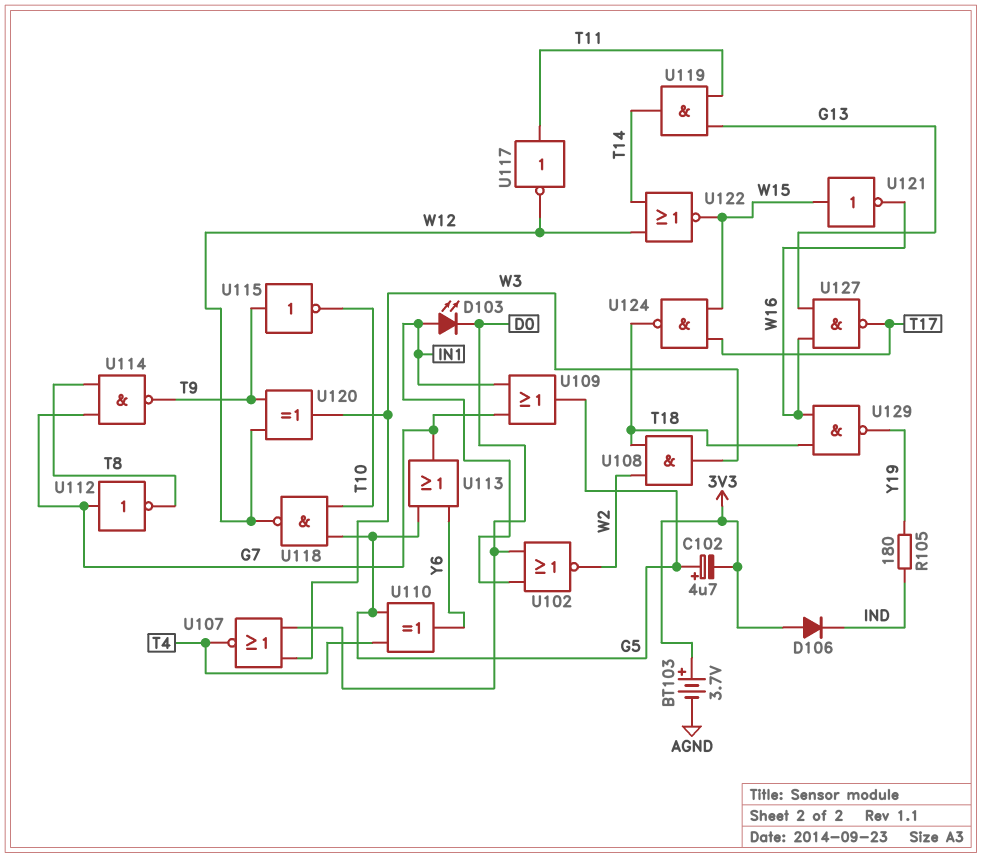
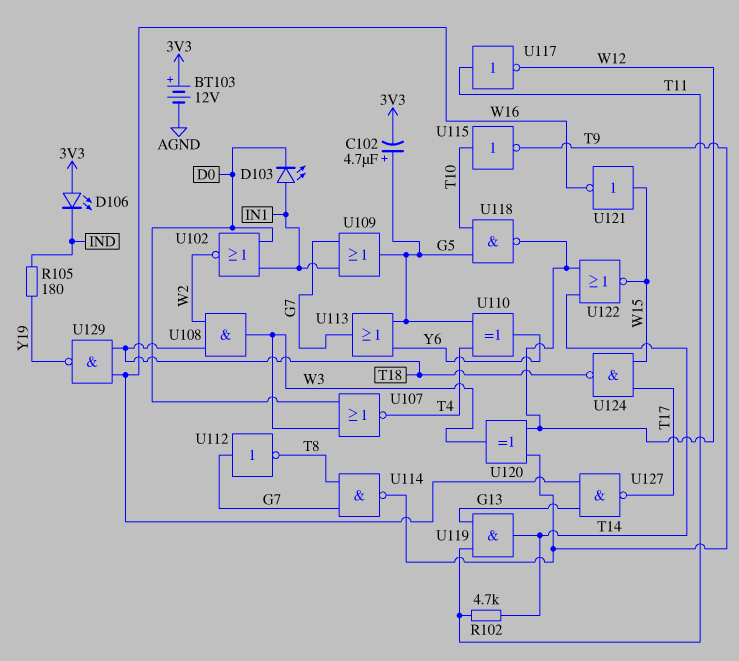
BT103: 3.7V (plus 3V3, minus AGND) -> 12V (plus 3V3, minus AGND)
D106: diode (A 3V3, K IND) -> LED (A 3V3, K IND)
R102: none -> 4.7k (T11, T14)
U115: NOT (in T9, out T10) -> NOT (in T10, out T9)

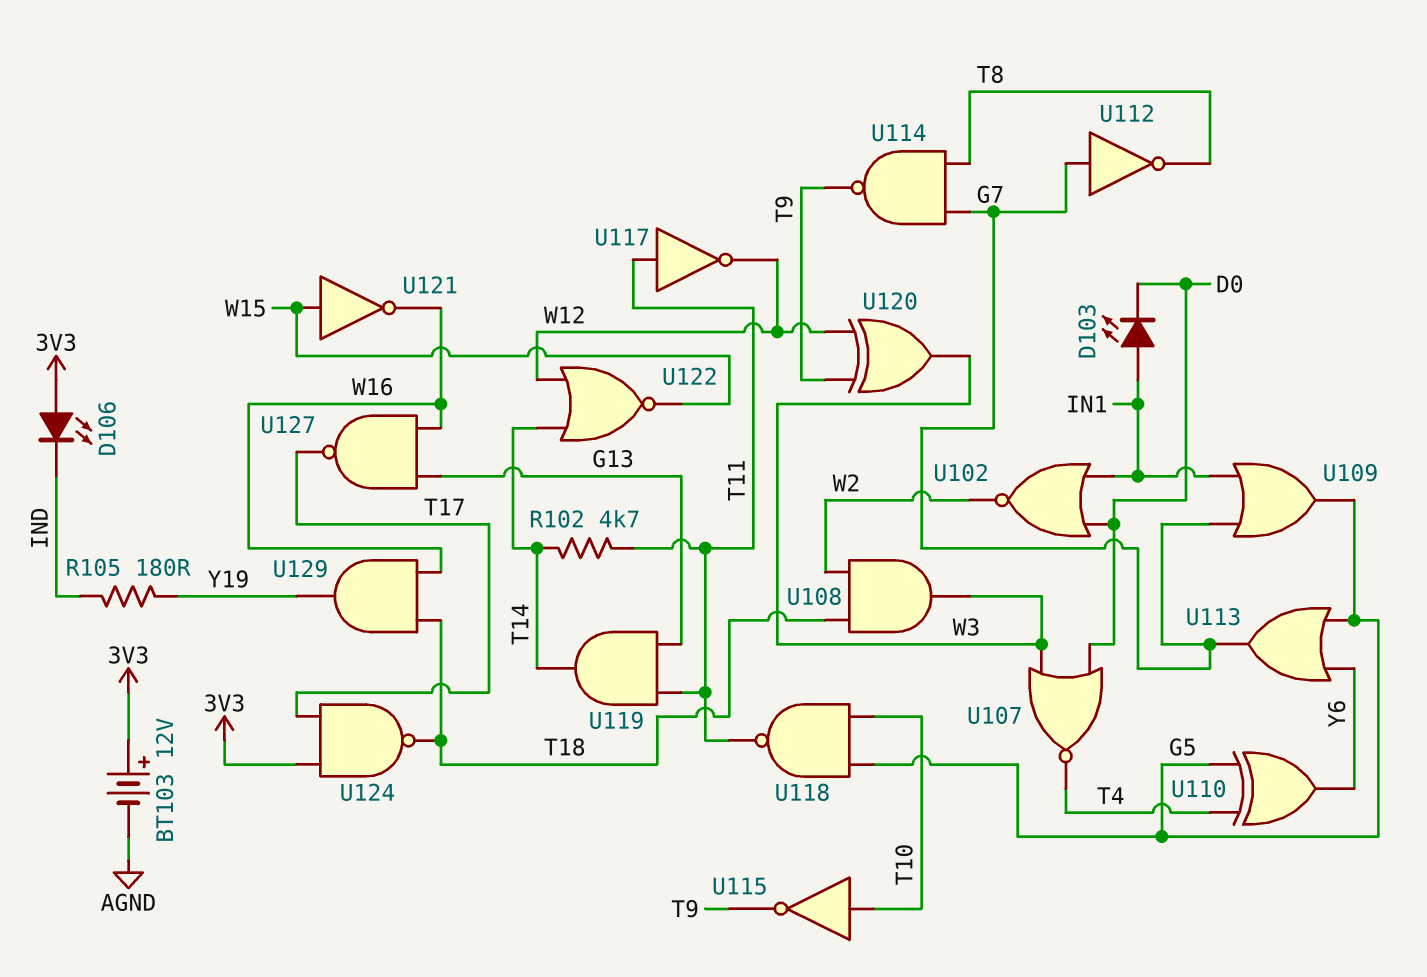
C102: 4.7uF (plus G5, minus 3V3) -> none
U118: NAND (in G5, in T10, out W12) -> NAND (in G5, in T10, out T11)
U124: NAND (in T17, in W15, out T18) -> NAND (in 3V3, in T17, out T18)
U129: NAND (in T18, in W16, out Y19) -> AND (in T18, in W16, out Y19)

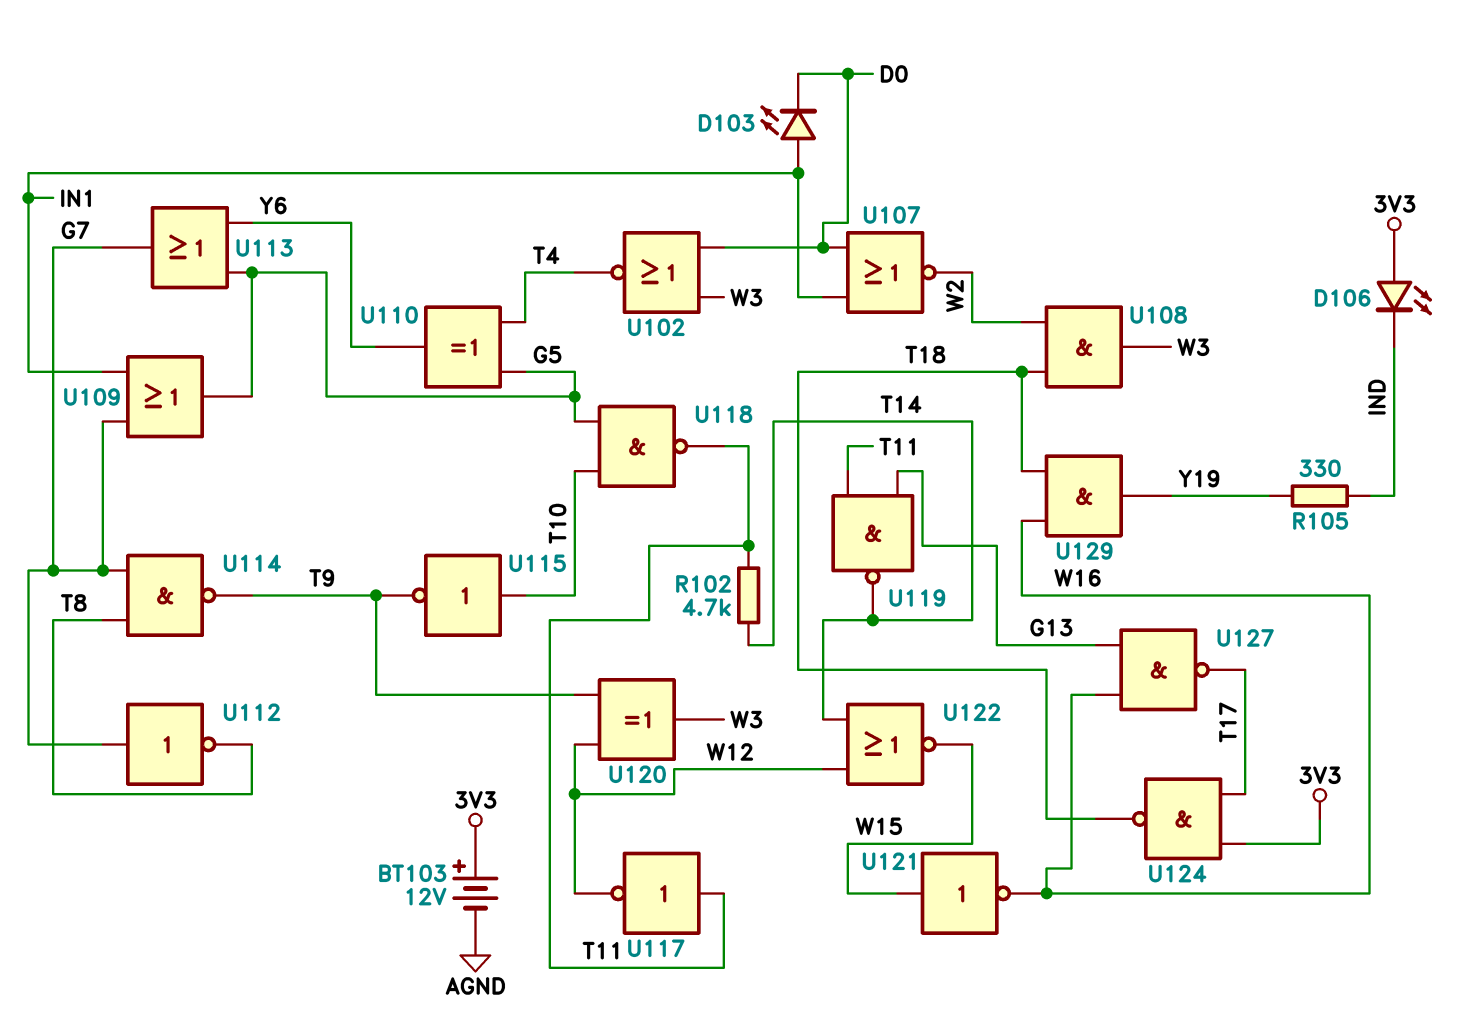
R105: 180 (IND, Y19) -> 330 (IND, Y19)
U102: NOR (in D0, in IN1, out W2) -> NOR (in D0, in W3, out T4)
U107: NOR (in D0, in W3, out T4) -> NOR (in D0, in IN1, out W2)
U119: AND (in G13, in T11, out T14) -> NAND (in G13, in T11, out T14)

